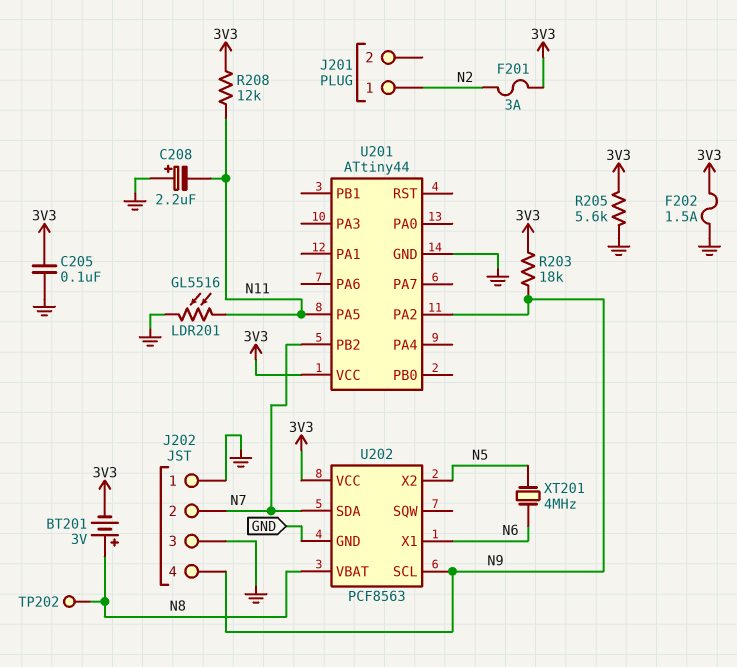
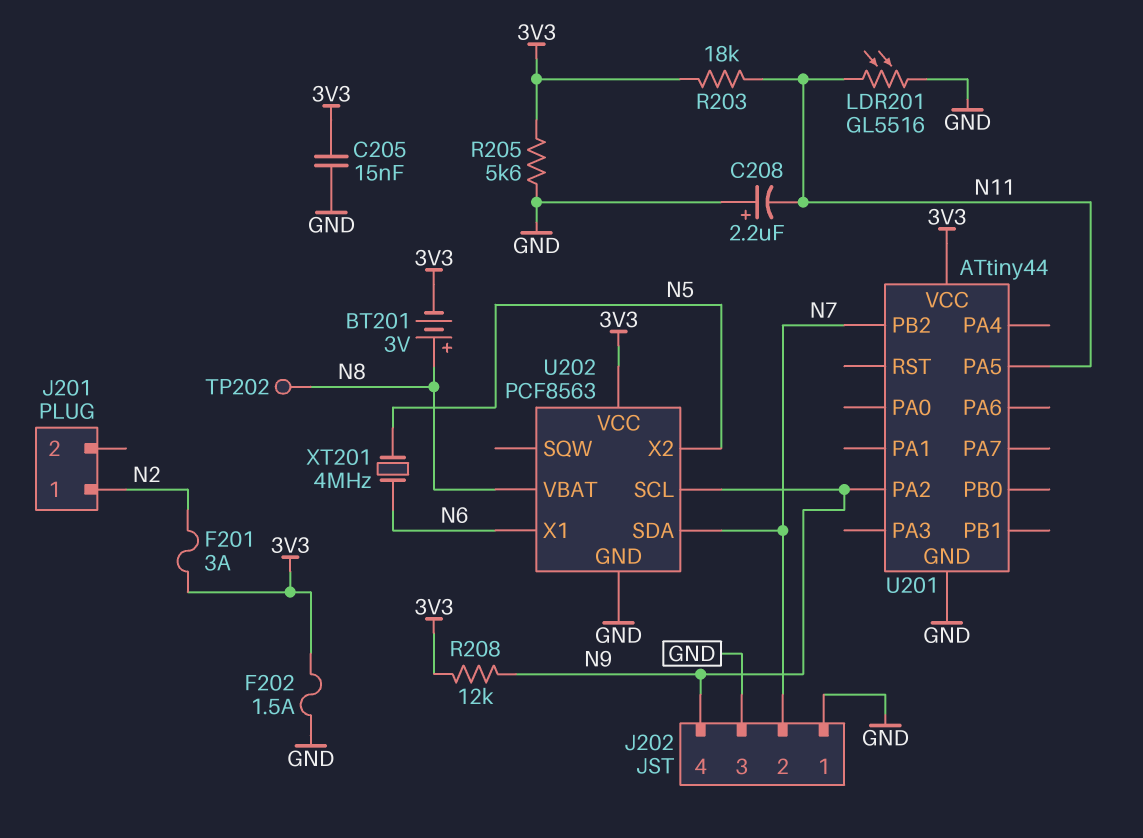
C205: 100nF (3V3, GND) -> 15nF (3V3, GND)
R203: 18k (3V3, N9) -> 18k (3V3, N11)
R208: 12k (3V3, N11) -> 12k (3V3, N9)

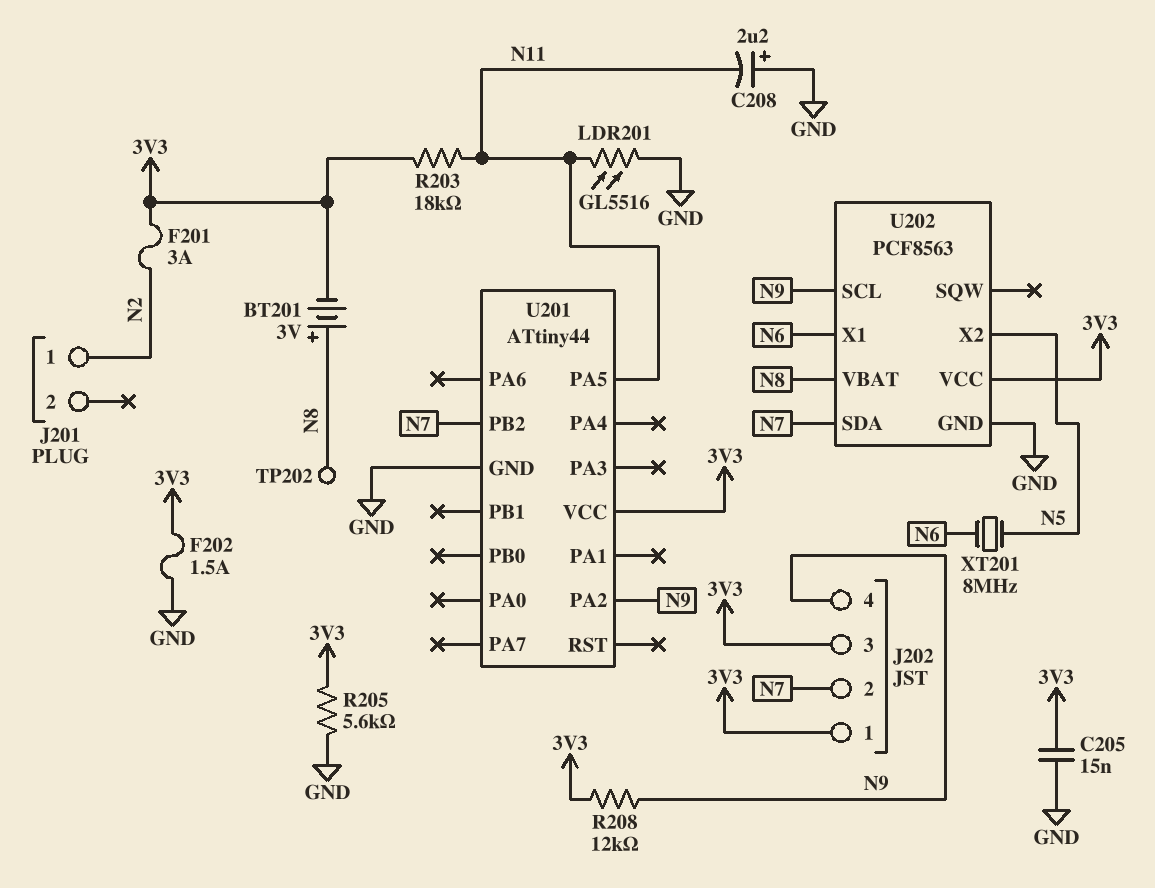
J202 pin 1: GND -> 3V3
J202 pin 3: GND -> 3V3
XT201: 4MHz (N5, N6) -> 8MHz (N5, N6)

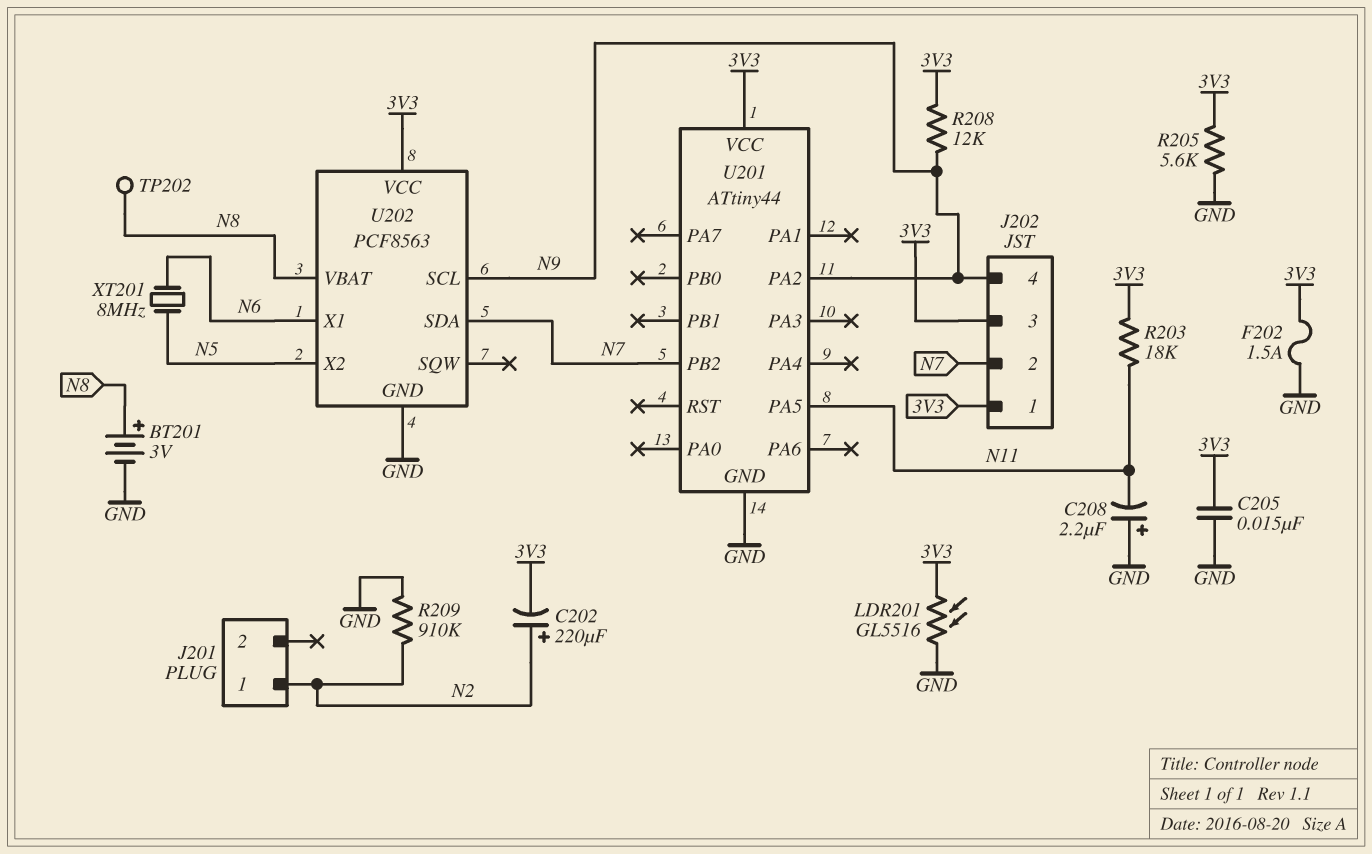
BT201: 3V (plus N8, minus 3V3) -> 3V (plus N8, minus GND)
C202: none -> 220uF (plus N2, minus 3V3)
F201: 3A (3V3, N2) -> none
LDR201: GL5516 (GND, N11) -> GL5516 (3V3, GND)
R209: none -> 910k (GND, N2)

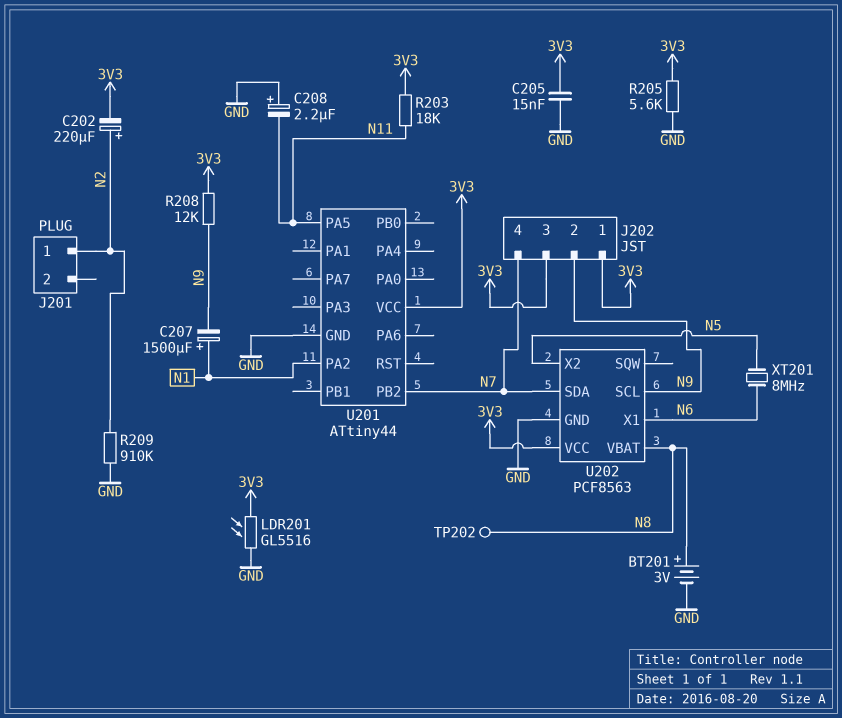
C207: none -> 1500uF (plus N1, minus N9)
F202: 1.5A (3V3, GND) -> none
J202 pin 2: N7 -> N9
J202 pin 4: N9 -> N7
U201 pin PA2: N9 -> N1

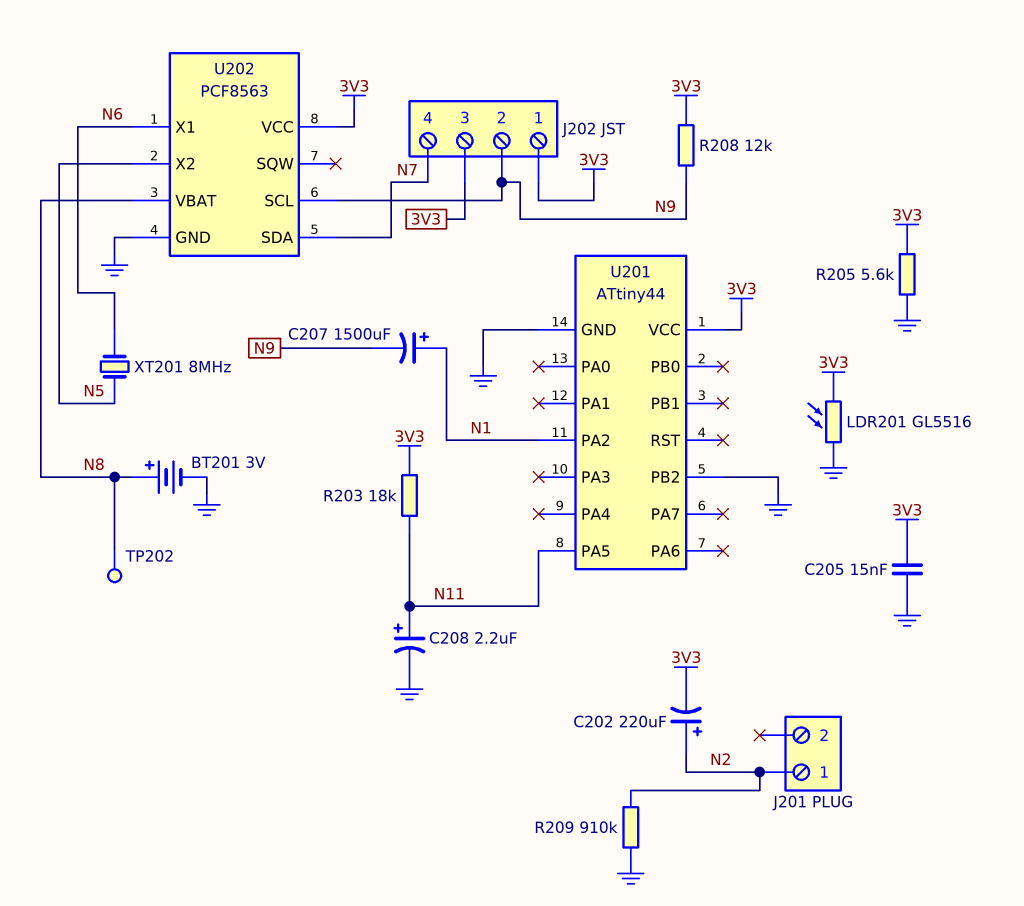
C208: 2.2uF (plus GND, minus N11) -> 2.2uF (plus N11, minus GND)
U201 pin PB2: N7 -> GND

